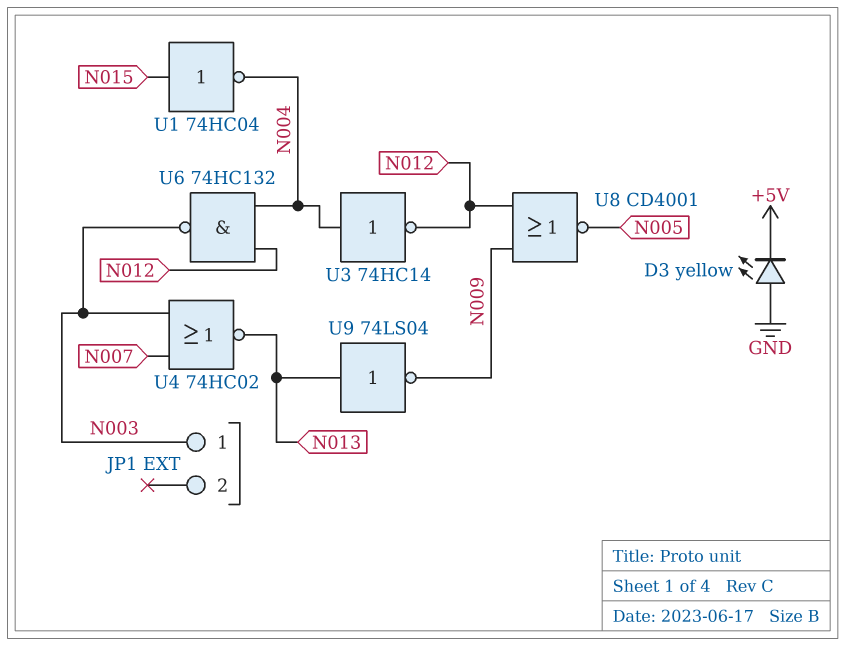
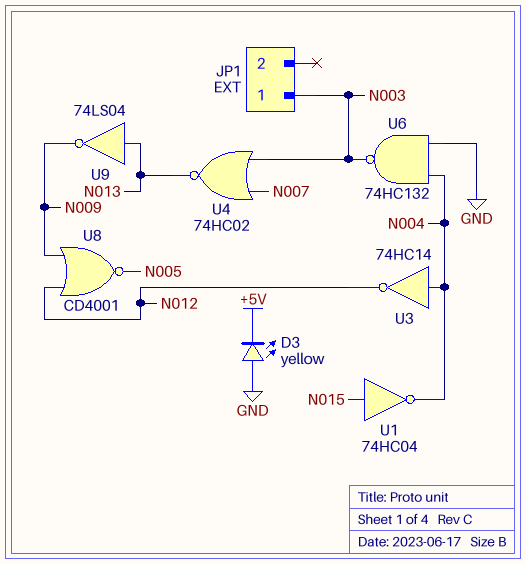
U6: NAND 74HC132 (in N004, in N012, out N003) -> NAND 74HC132 (in GND, in N004, out N003)

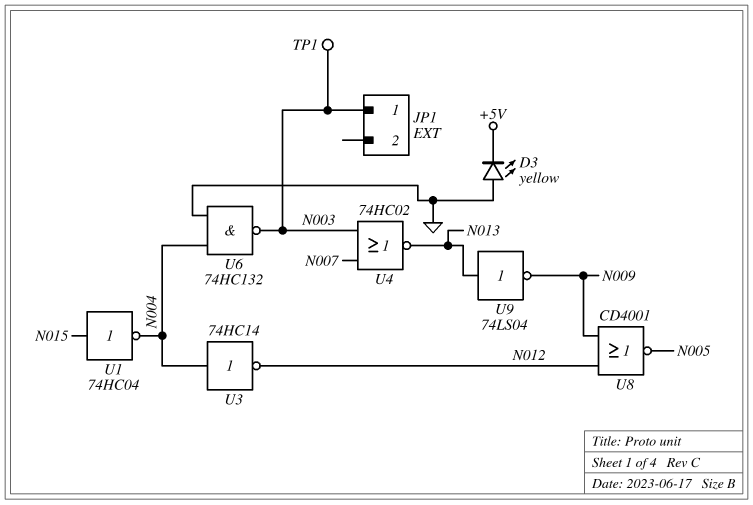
TP1: none -> test point (N003)

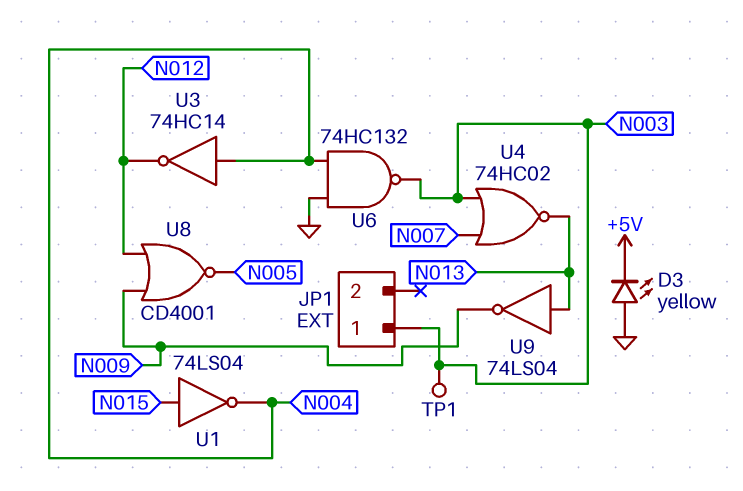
U1: NOT 74HC04 (in N015, out N004) -> NOT 74LS04 (in N015, out N004)

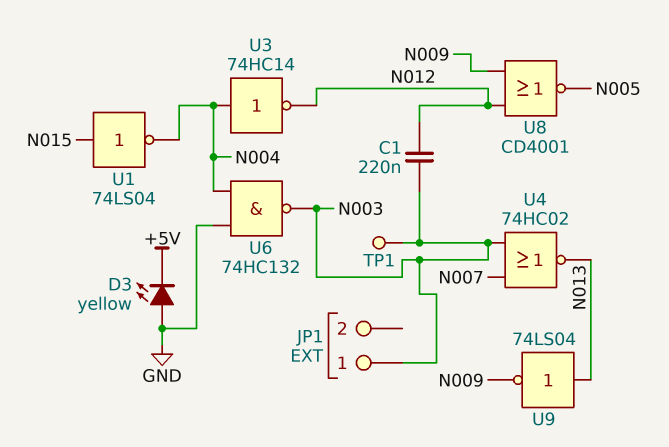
C1: none -> 220nF (N003, N012)

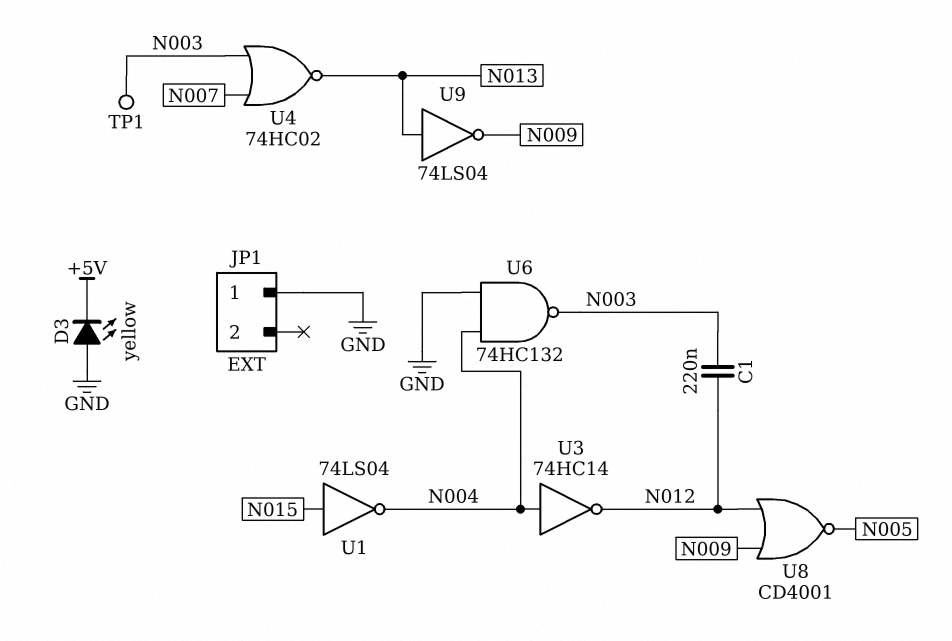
JP1 pin 1: N003 -> GND

